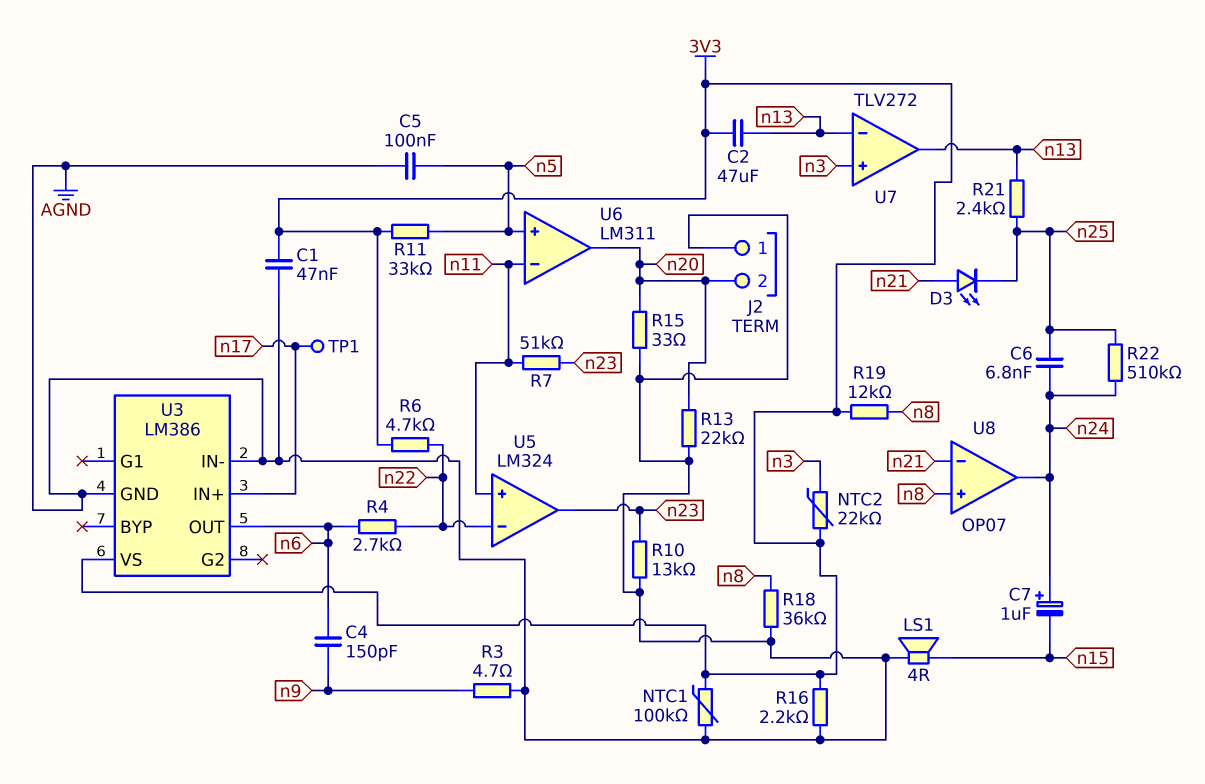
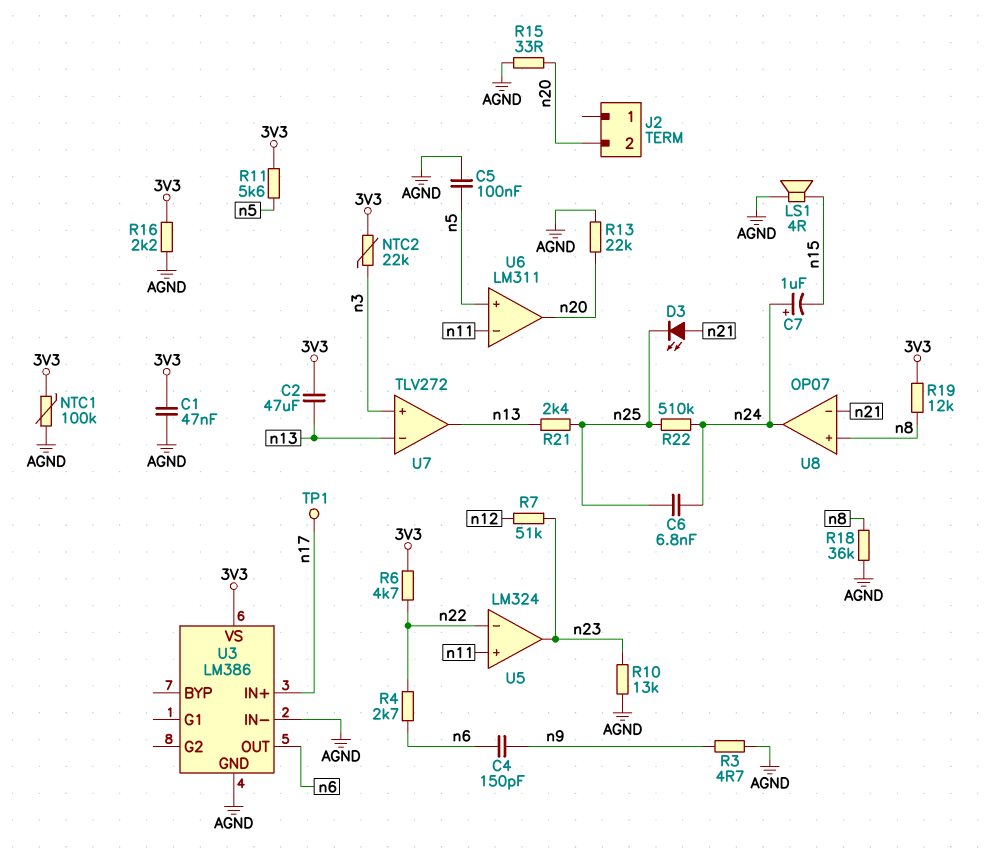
J2 pin 1: AGND -> none
R7: 51k (n11, n23) -> 51k (n12, n23)
R11: 33k (3V3, n5) -> 5.6k (3V3, n5)

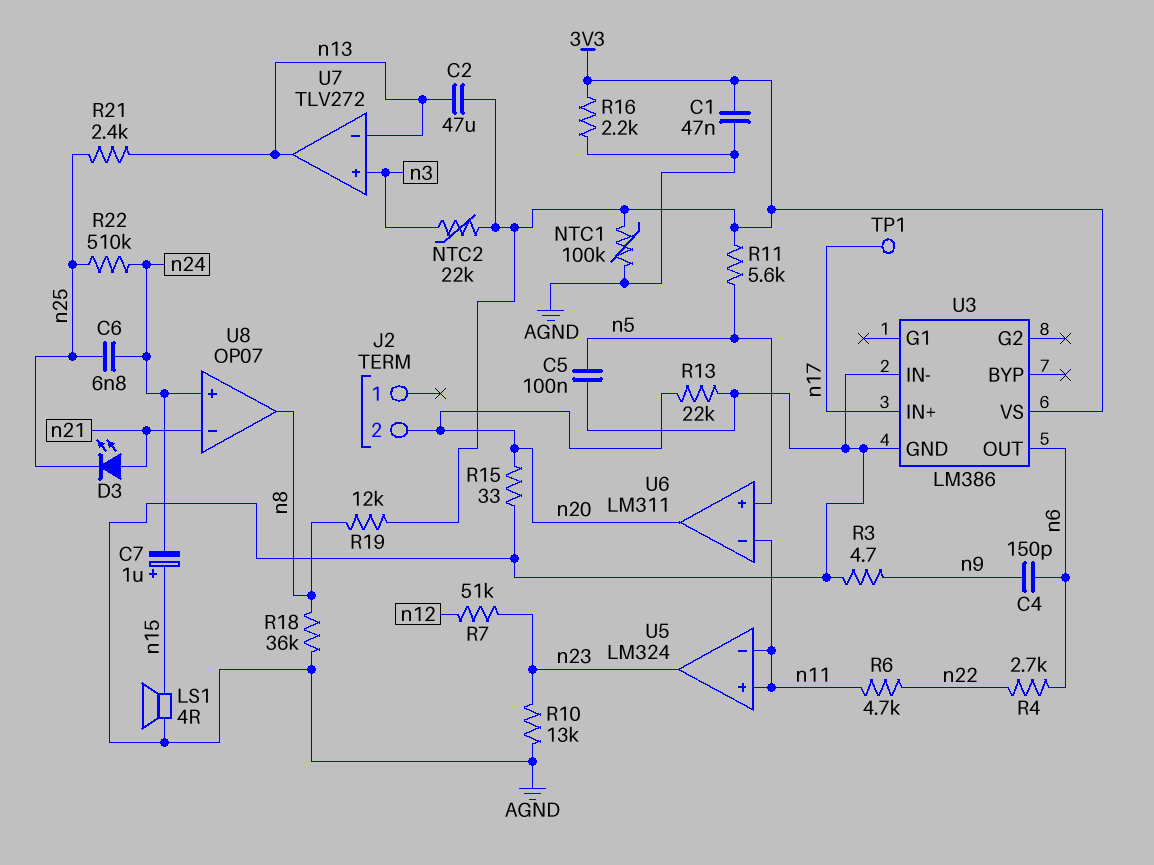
C7: 1uF (plus n24, minus n15) -> 1uF (plus n15, minus n24)
R6: 4.7k (3V3, n22) -> 4.7k (n11, n22)
U5 pin in-: n22 -> n11
U8 pin in+: n8 -> n24
U8 pin out: n24 -> n8

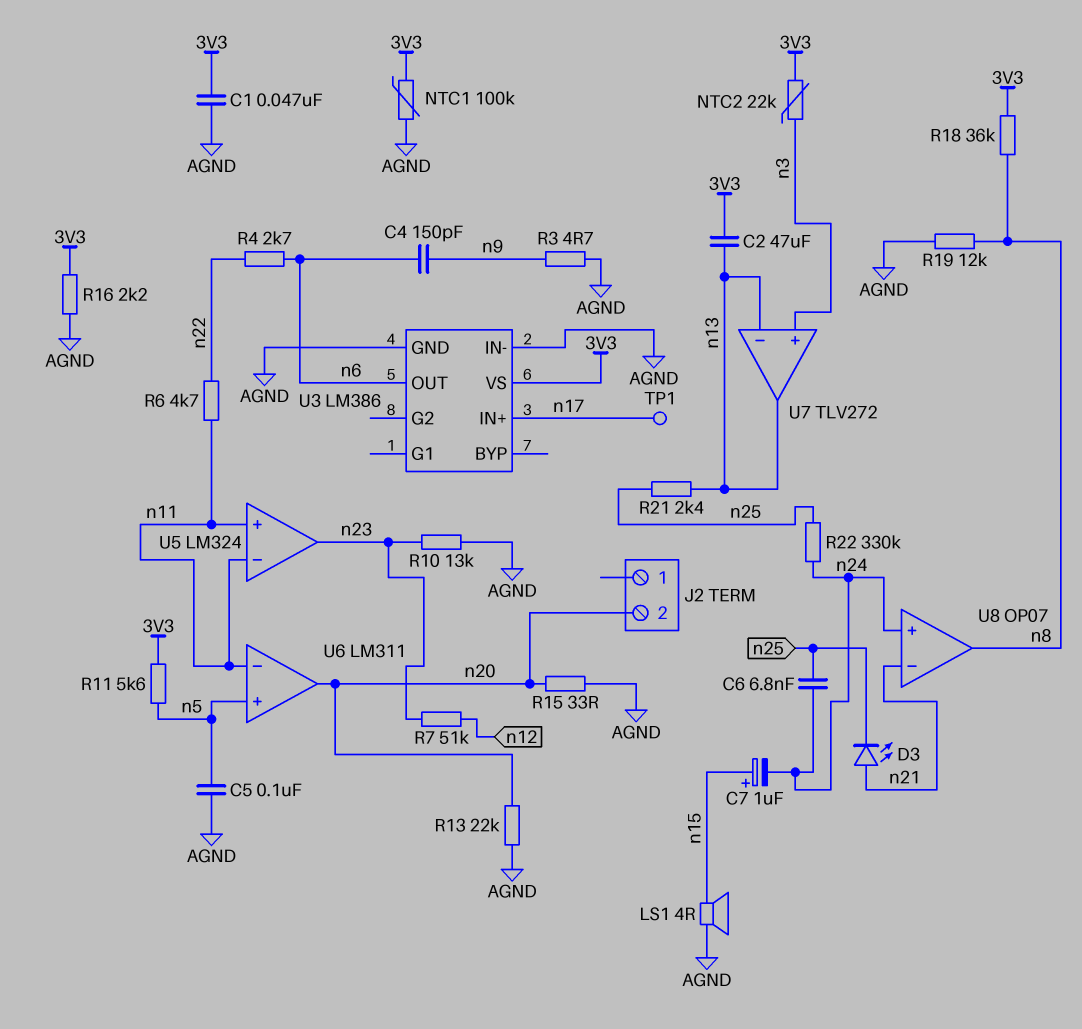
R18: 36k (AGND, n8) -> 36k (3V3, n8)
R19: 12k (3V3, n8) -> 12k (AGND, n8)
R22: 510k (n24, n25) -> 330k (n24, n25)

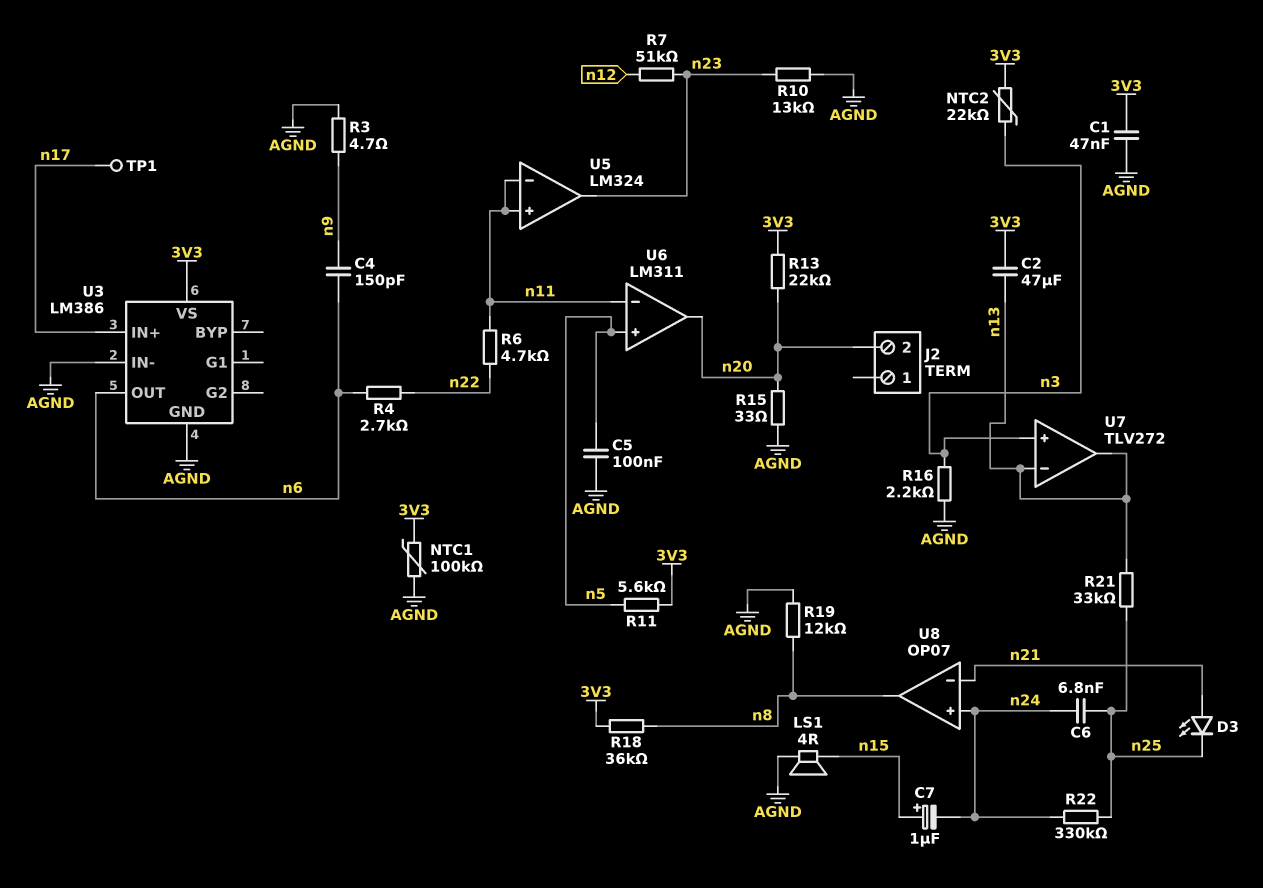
R13: 22k (AGND, n20) -> 22k (3V3, n20)
R16: 2.2k (3V3, AGND) -> 2.2k (AGND, n3)
R21: 2.4k (n13, n25) -> 33k (n13, n25)

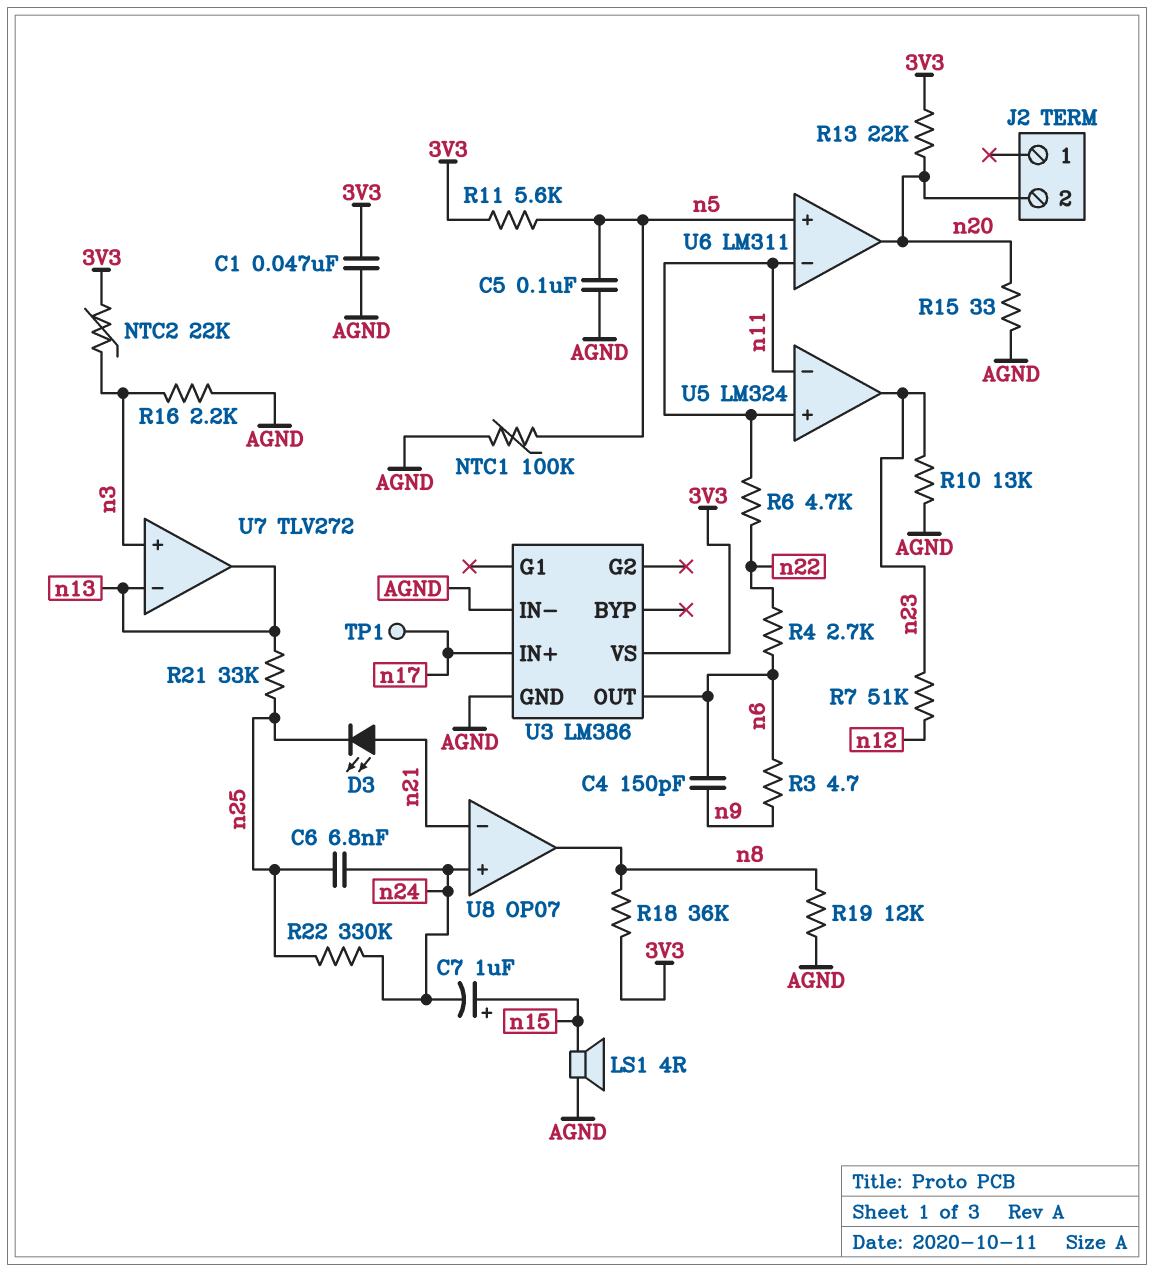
C2: 47uF (3V3, n13) -> none
NTC1: 100k (3V3, AGND) -> 100k (AGND, n5)
R3: 4.7 (AGND, n9) -> 4.7 (n6, n9)

